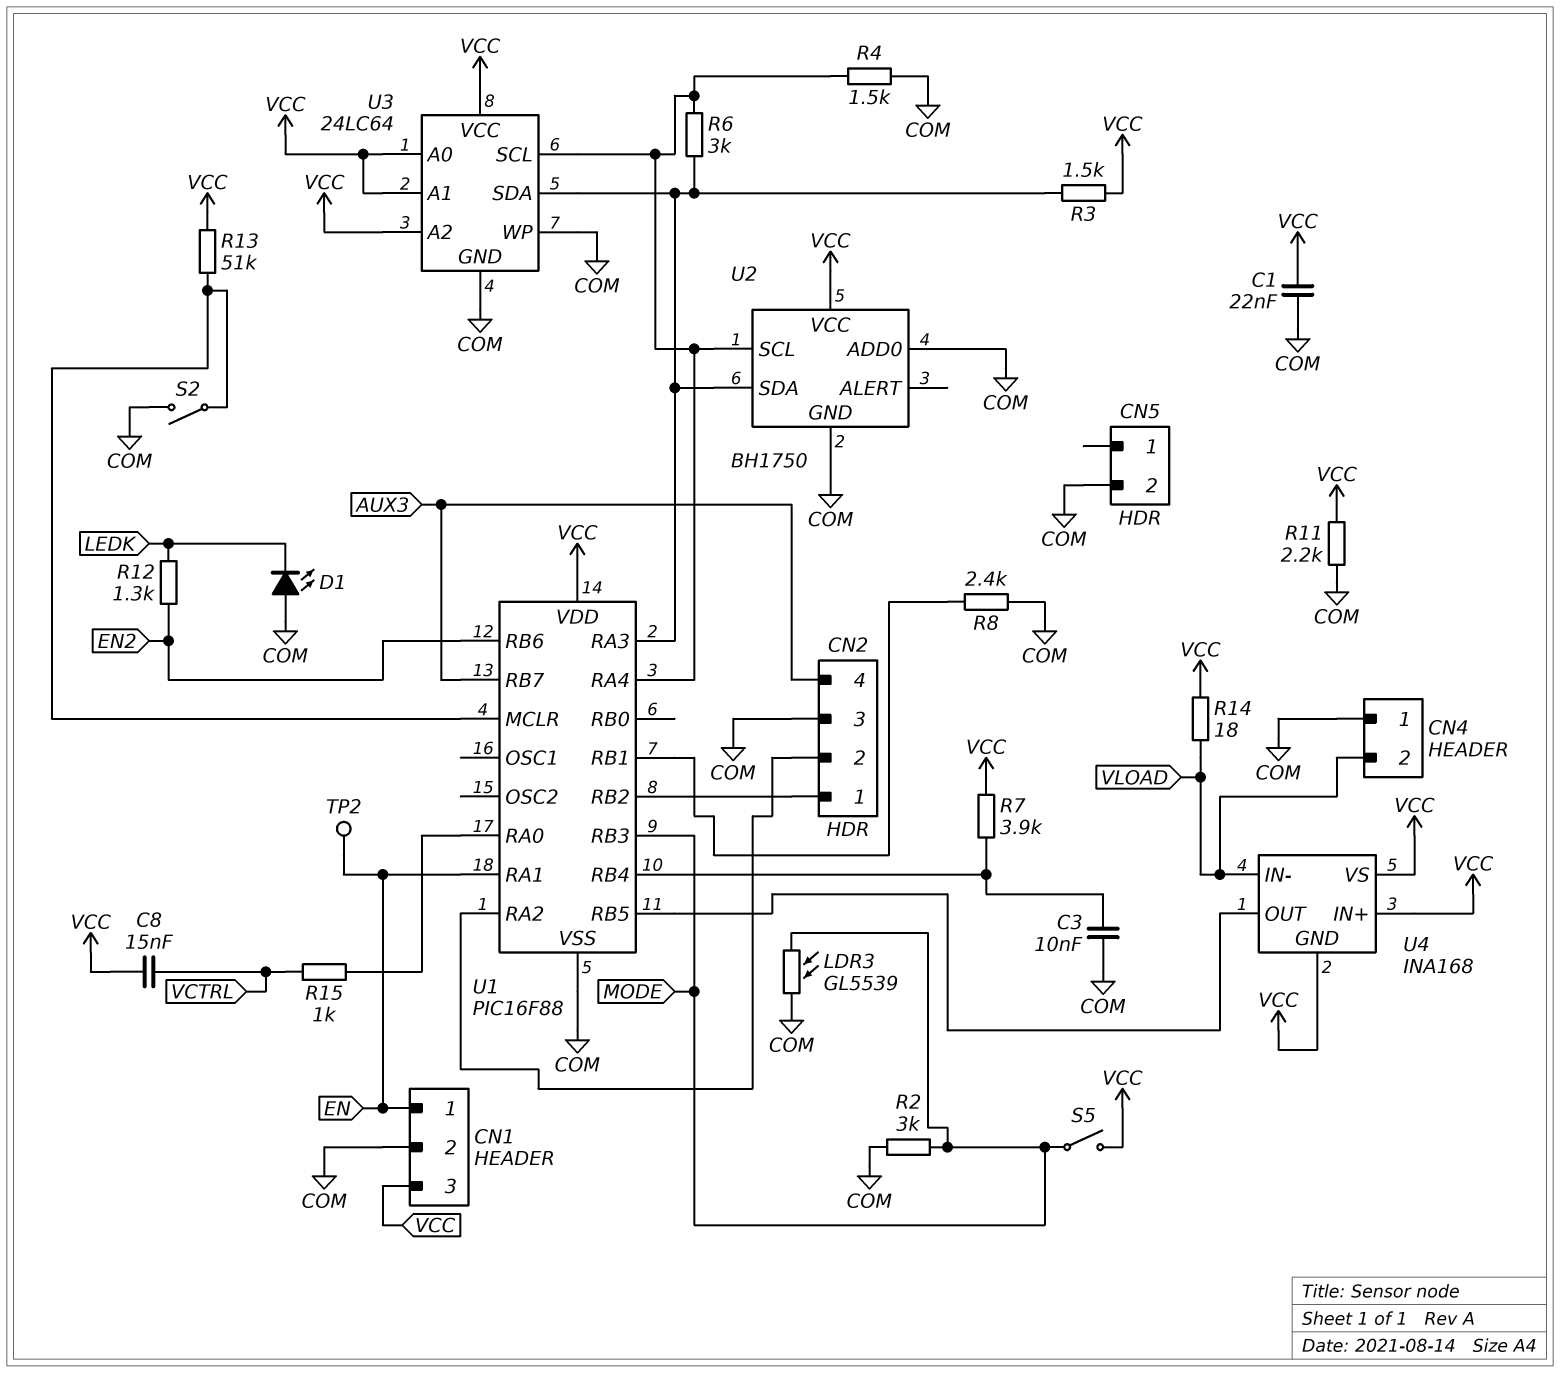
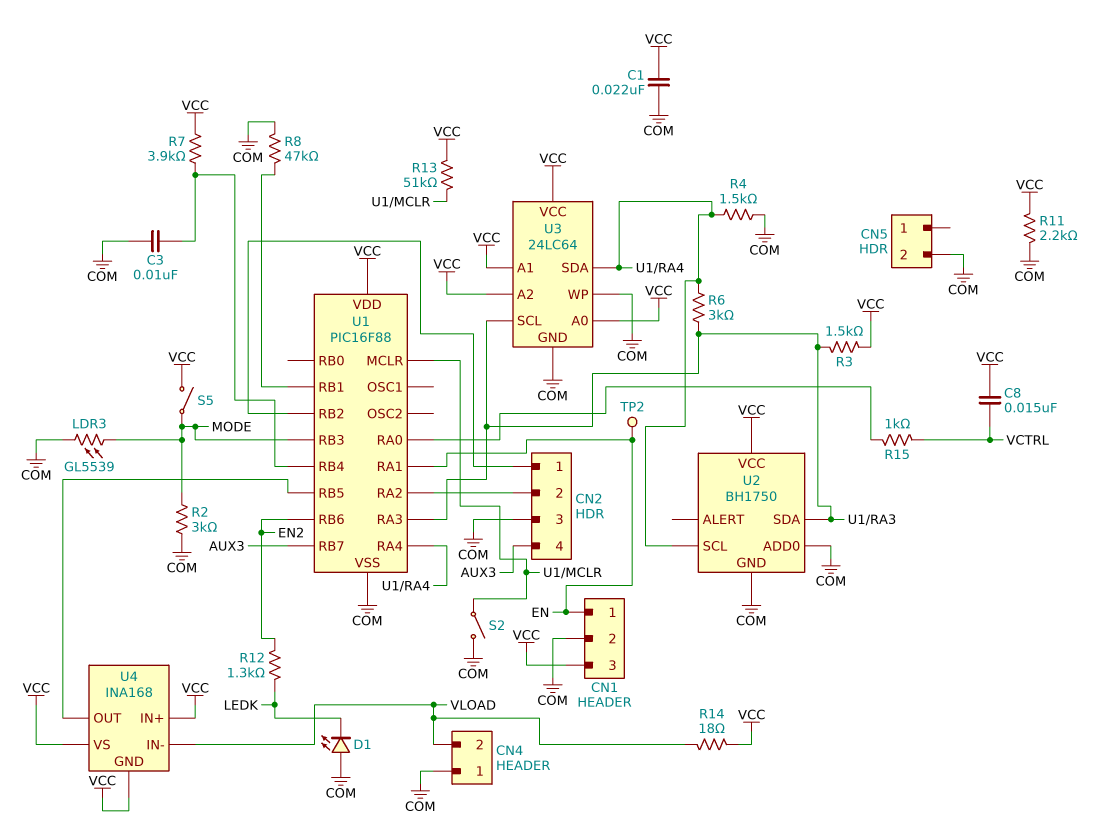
R8: 2.4k (COM, U1/RB1) -> 47k (COM, U1/RB1)
U3 pin SCL: U1/RA4 -> U1/RA3
U3 pin SDA: U1/RA3 -> U1/RA4

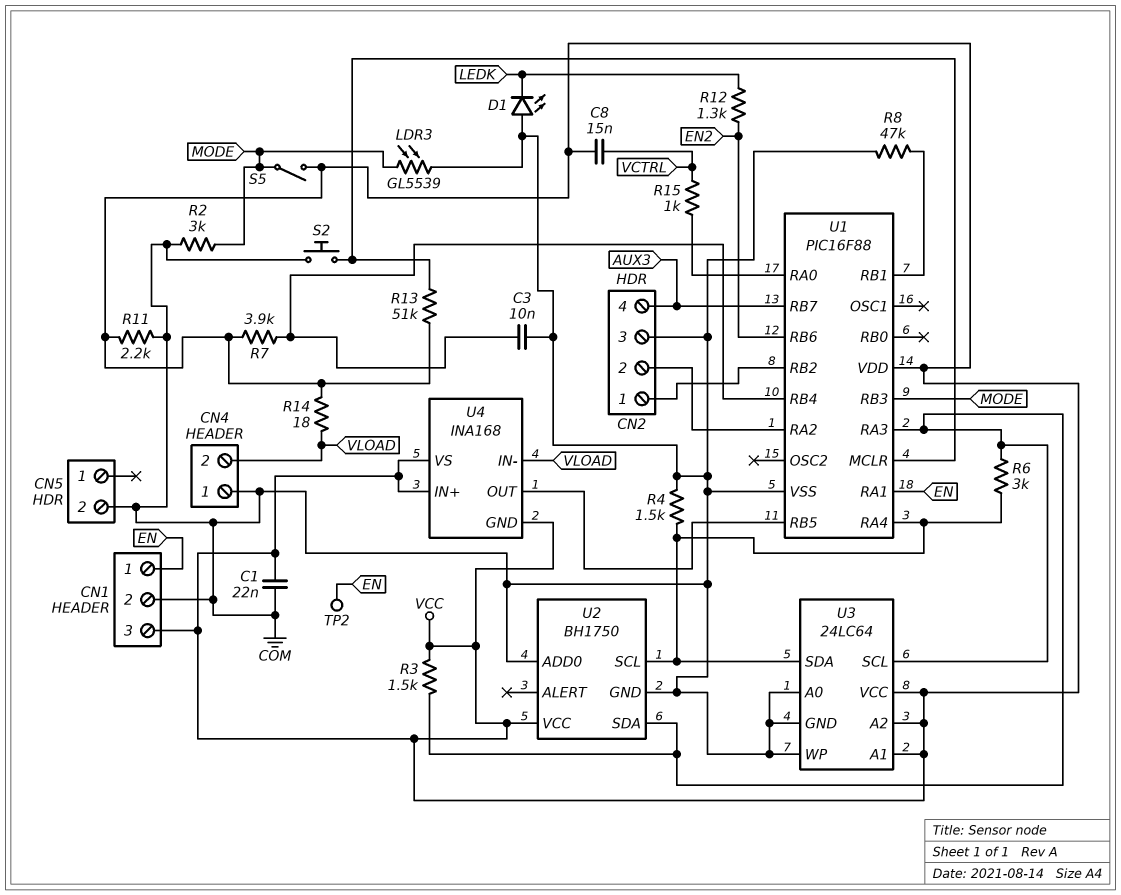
S2: switch (COM, U1/MCLR) -> button (COM, U1/MCLR)
U3 pin A0: VCC -> COM

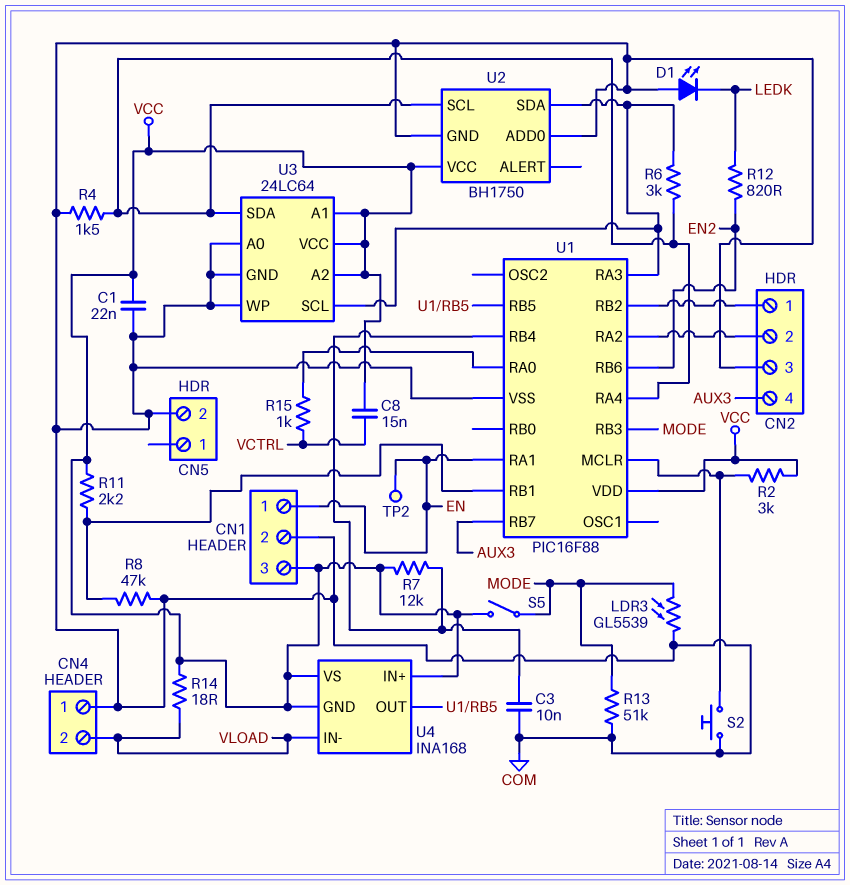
R2: 3k (COM, MODE) -> 3k (U1/MCLR, VCC)
R3: 1.5k (U1/RA3, VCC) -> none
R7: 3.9k (U1/RB4, VCC) -> 12k (U1/RB4, VCC)
R11: 2.2k (COM, VCC) -> 2.2k (U1/RB1, VCC)
R12: 1.3k (EN2, LEDK) -> 820 (EN2, LEDK)
R13: 51k (U1/MCLR, VCC) -> 51k (COM, MODE)

